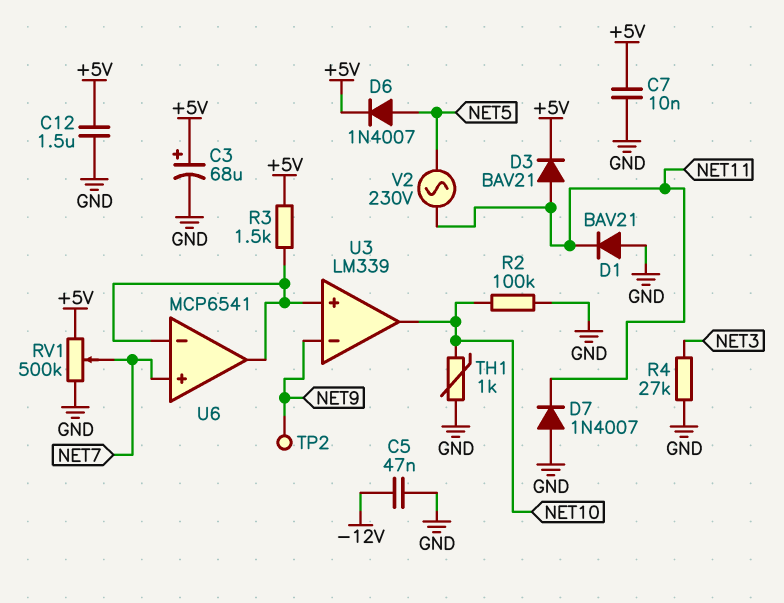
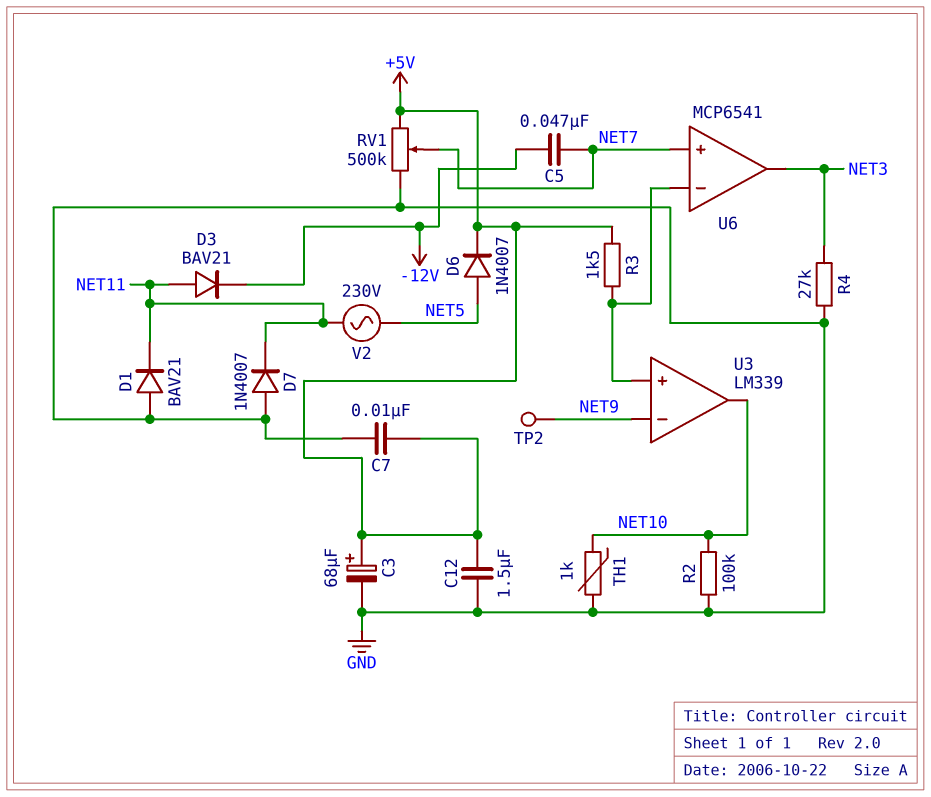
C5: 47nF (-12V, GND) -> 47nF (-12V, NET7)
D3: diode BAV21 (A NET11, K +5V) -> diode BAV21 (A NET11, K -12V)
U6 pin out: U3/in+ -> NET3

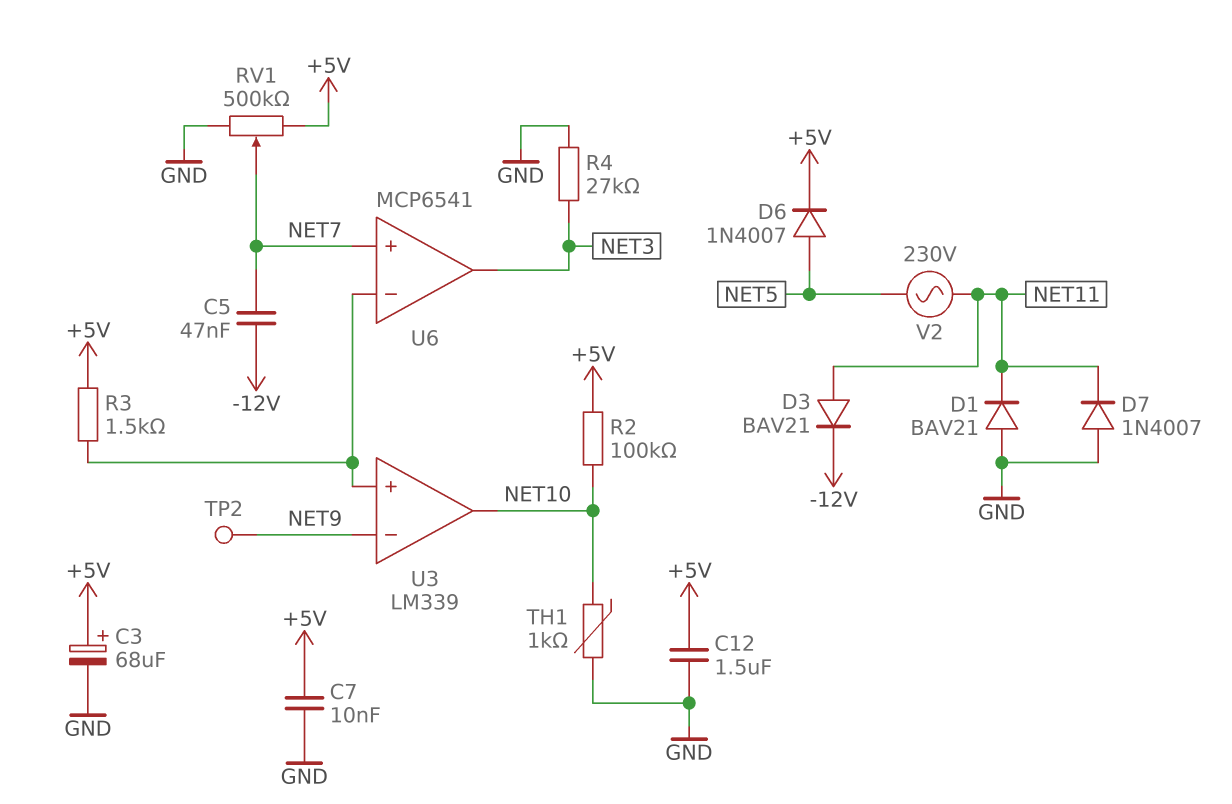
R2: 100k (GND, NET10) -> 100k (+5V, NET10)

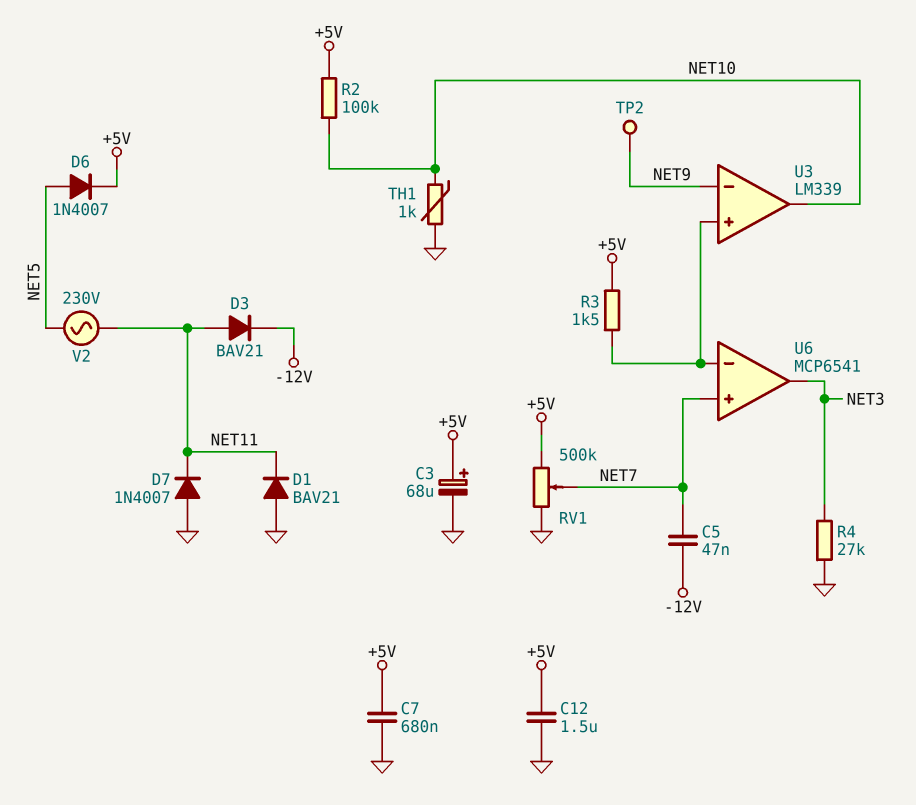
C7: 10nF (+5V, GND) -> 680nF (+5V, GND)

